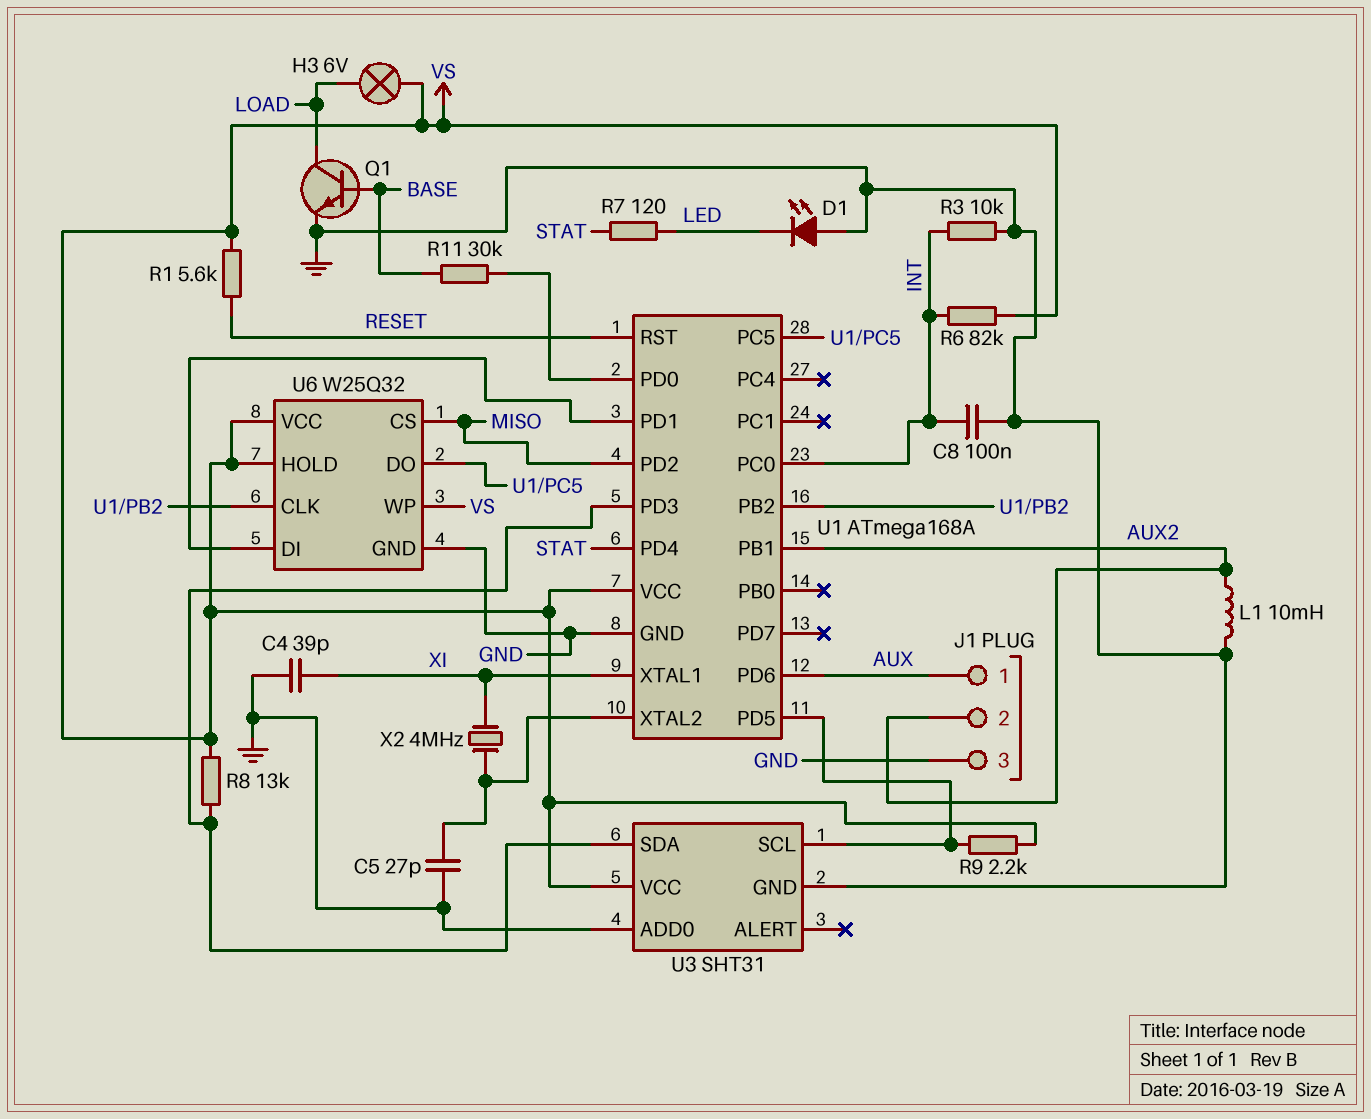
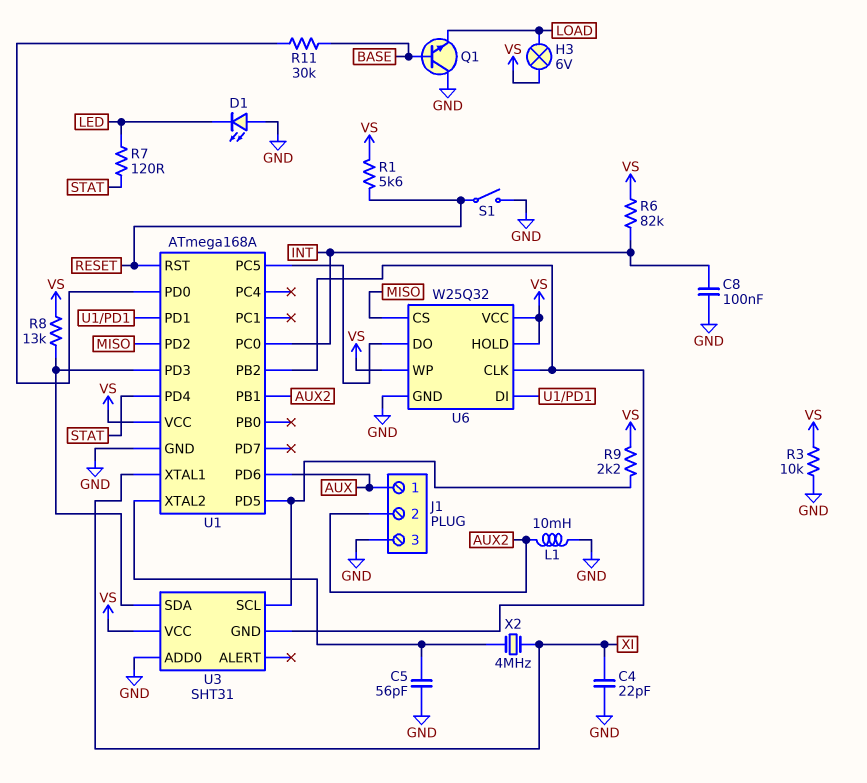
C4: 39pF (GND, XI) -> 22pF (GND, XI)
C5: 27pF (GND, U1/XTAL2) -> 56pF (GND, U1/XTAL2)
Q1: NPN (B BASE, C LOAD, E GND) -> NPN (B BASE, C GND, E LOAD)
R3: 10k (GND, INT) -> 10k (GND, VS)
S1: none -> switch (GND, RESET)
U3 pin GND: GND -> U1/PB2

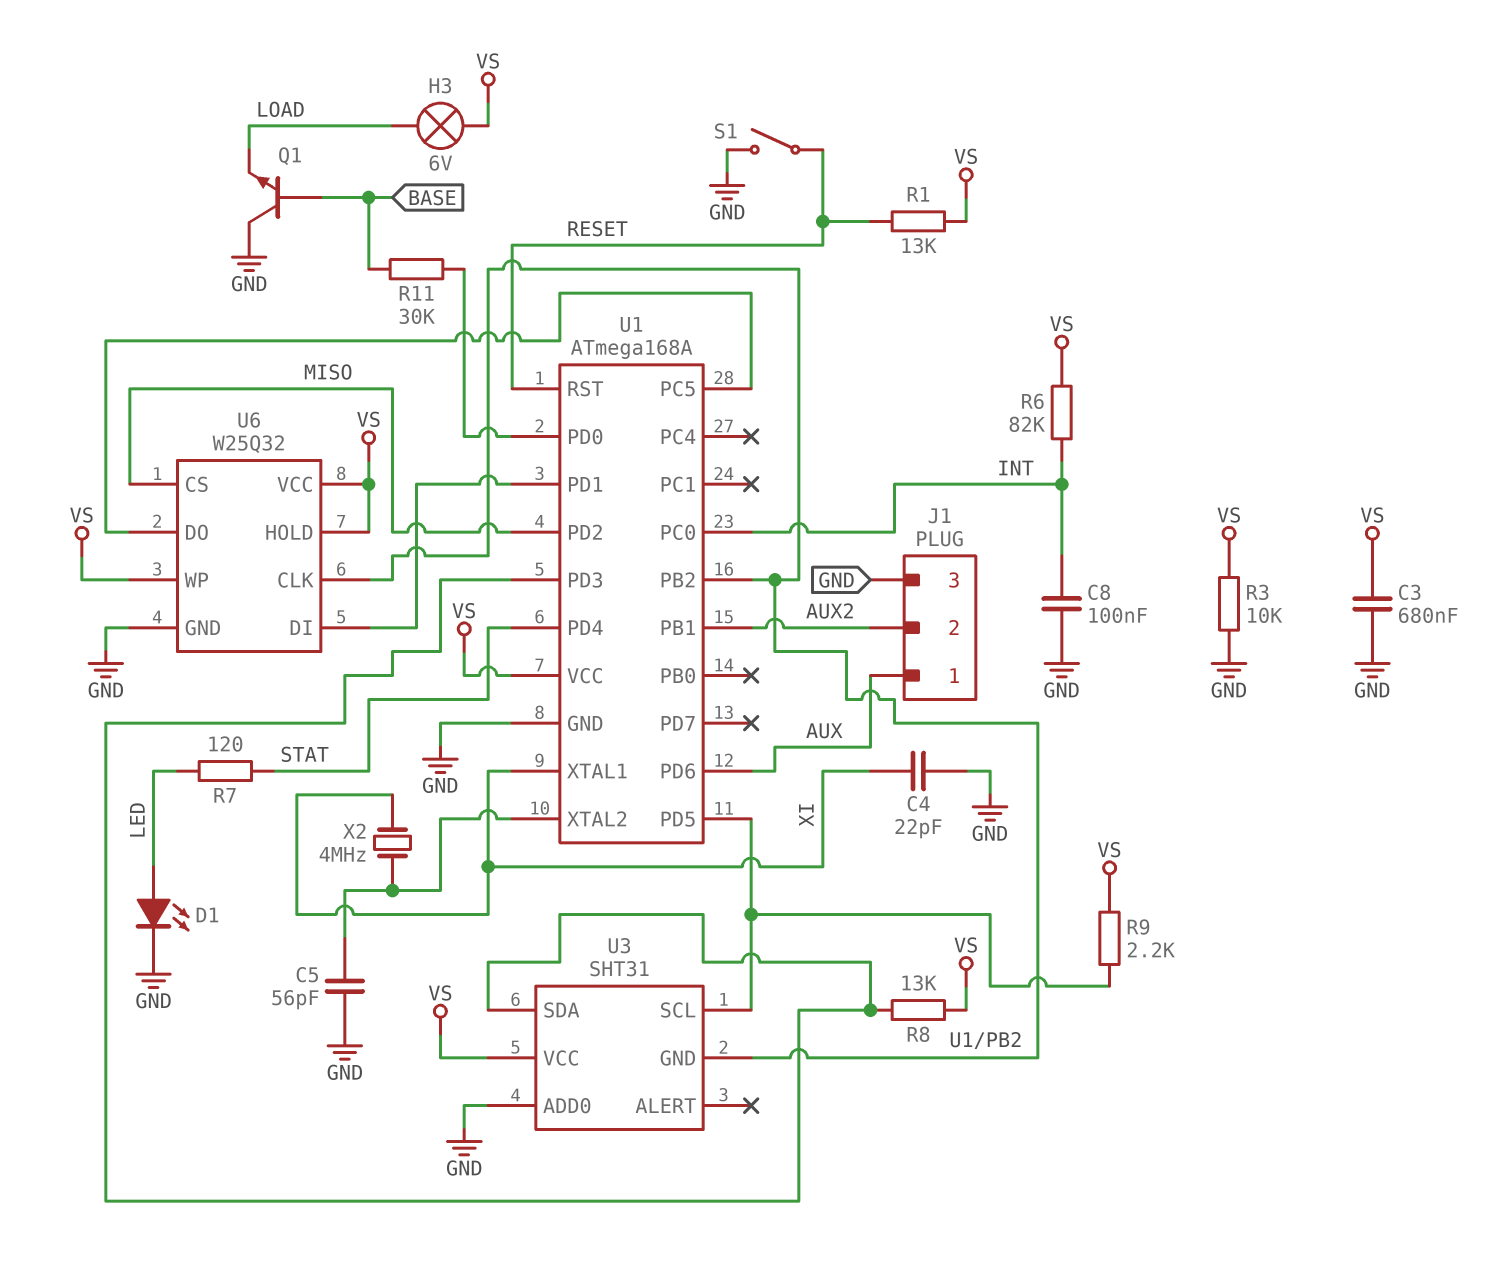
C3: none -> 680nF (GND, VS)
D1: LED (A GND, K LED) -> LED (A LED, K GND)
L1: 10mH (AUX2, GND) -> none
R1: 5.6k (RESET, VS) -> 13k (RESET, VS)

